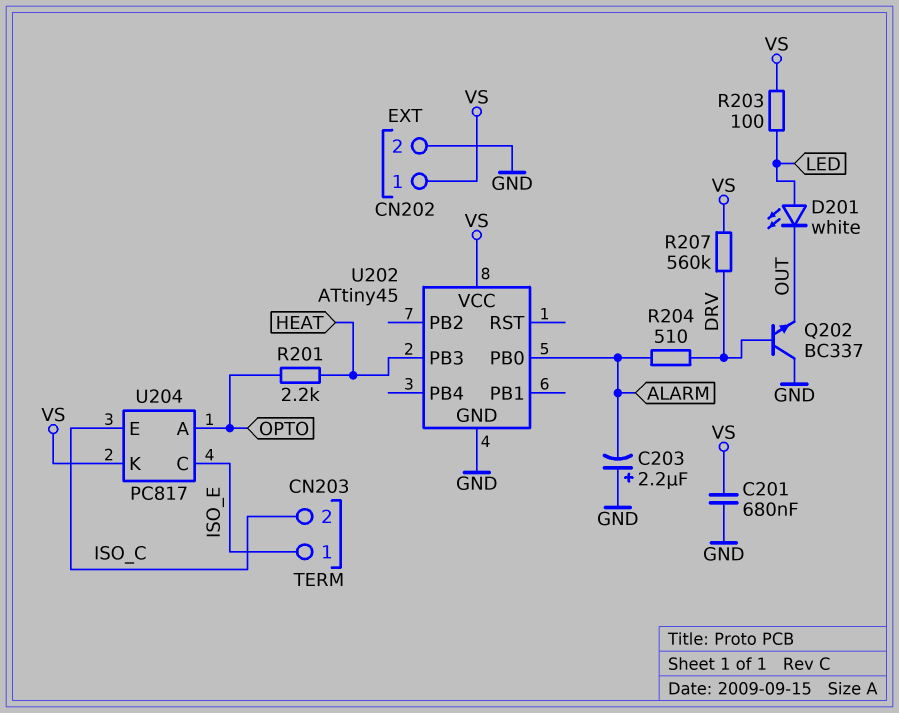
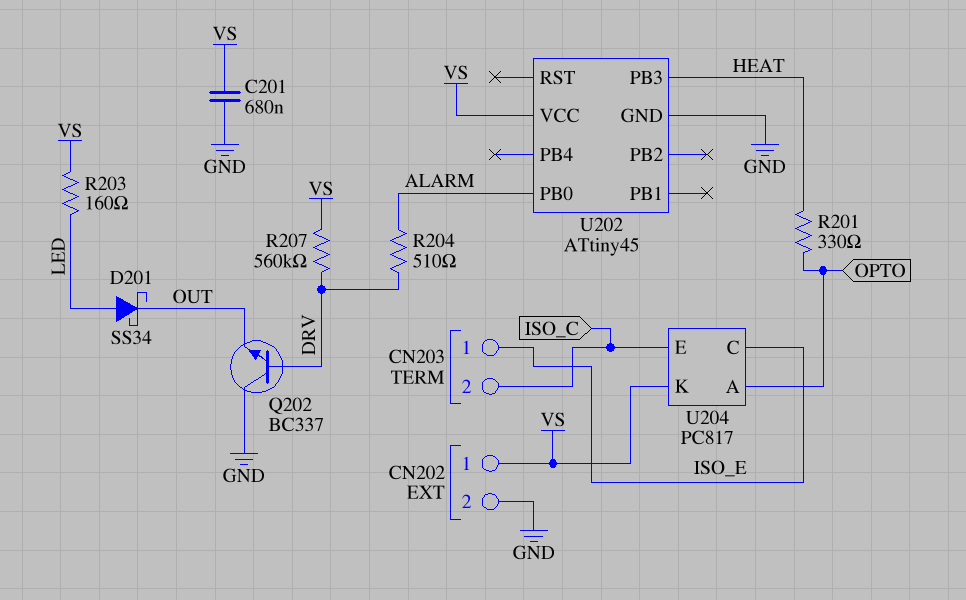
C203: 2.2uF (plus GND, minus ALARM) -> none
D201: LED white (A LED, K OUT) -> schottky SS34 (A LED, K OUT)
R201: 2.2k (HEAT, OPTO) -> 330 (HEAT, OPTO)
R203: 100 (LED, VS) -> 160 (LED, VS)

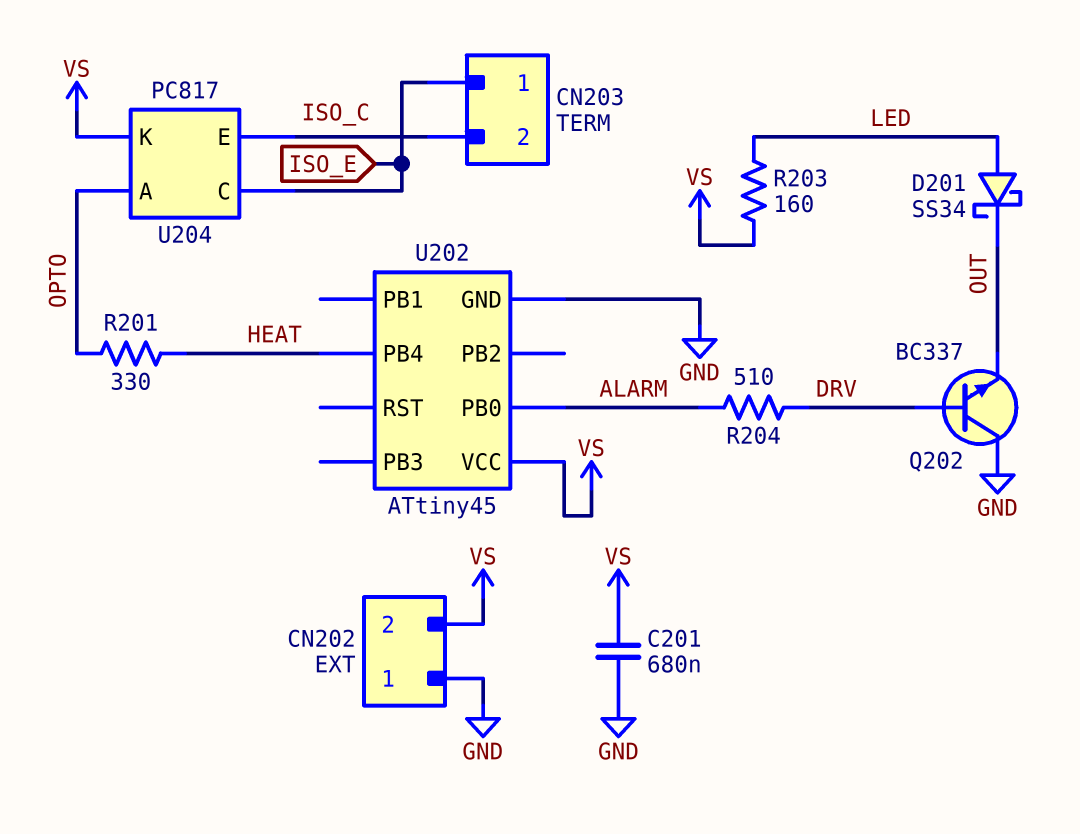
CN202 pin 1: VS -> GND
CN202 pin 2: GND -> VS
R207: 560k (DRV, VS) -> none
U202 pin PB3: HEAT -> none
U202 pin PB4: none -> HEAT

